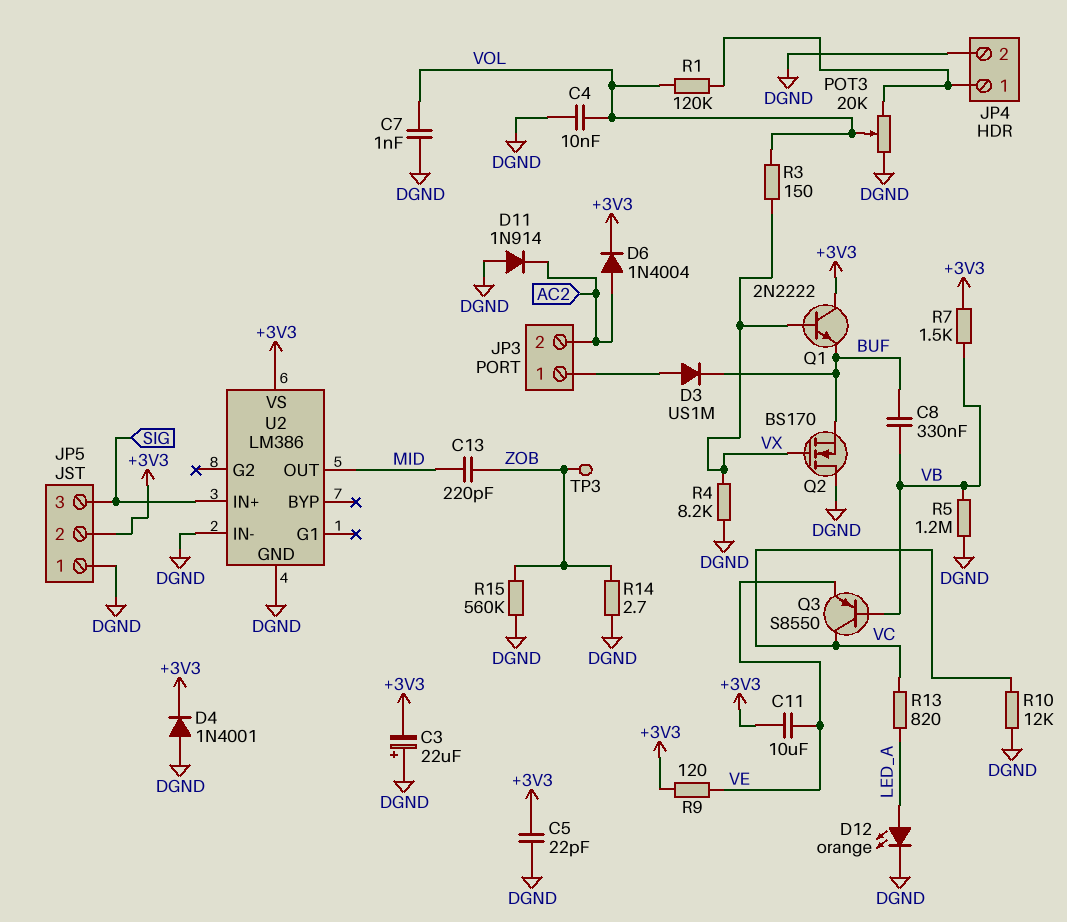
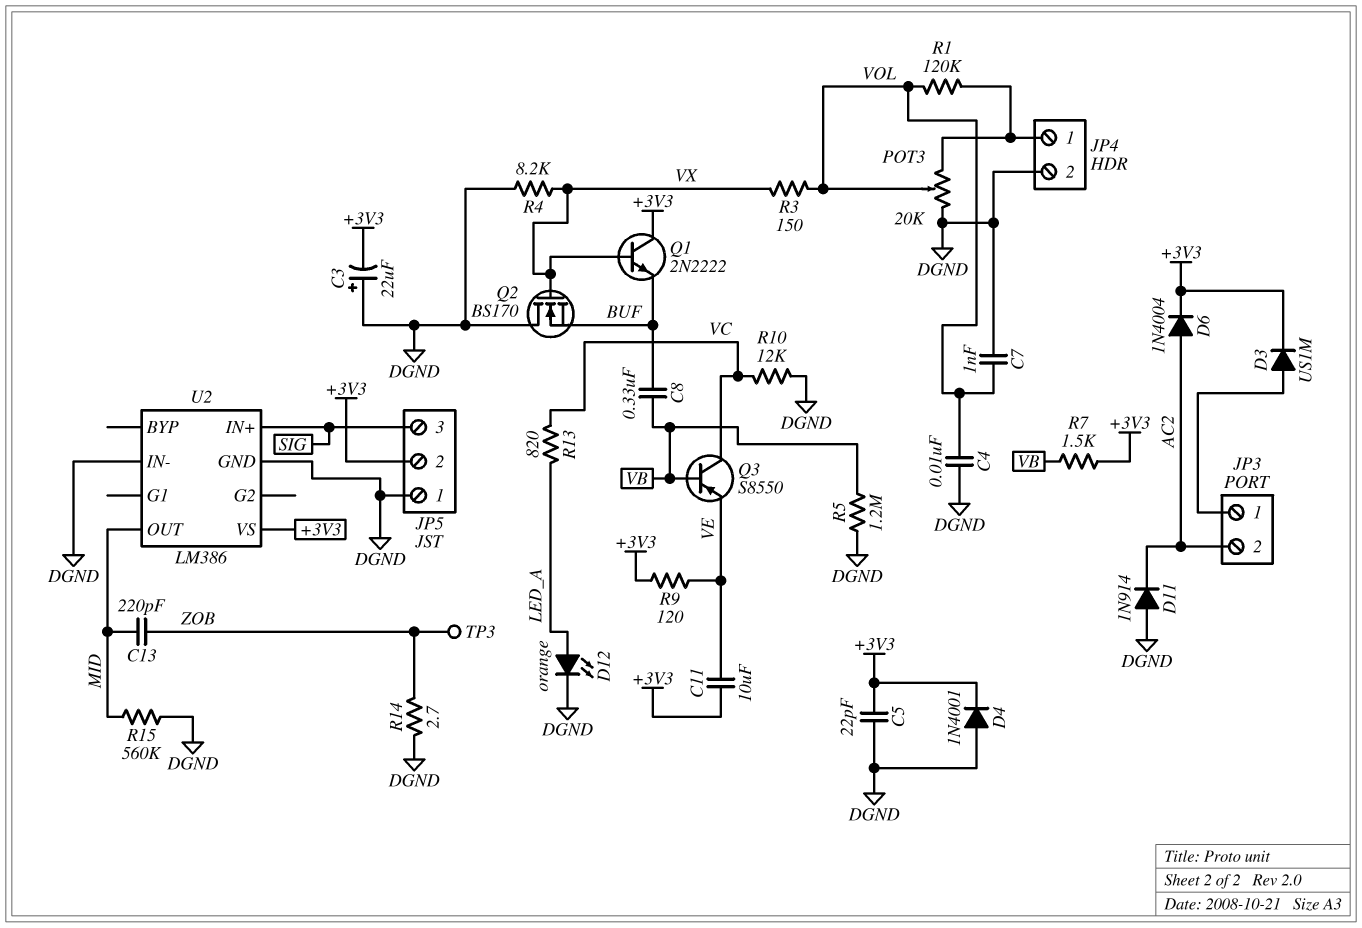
D3: diode US1M (A JP3/1, K BUF) -> diode US1M (A JP3/1, K +3V3)
R15: 560k (DGND, ZOB) -> 560k (DGND, MID)

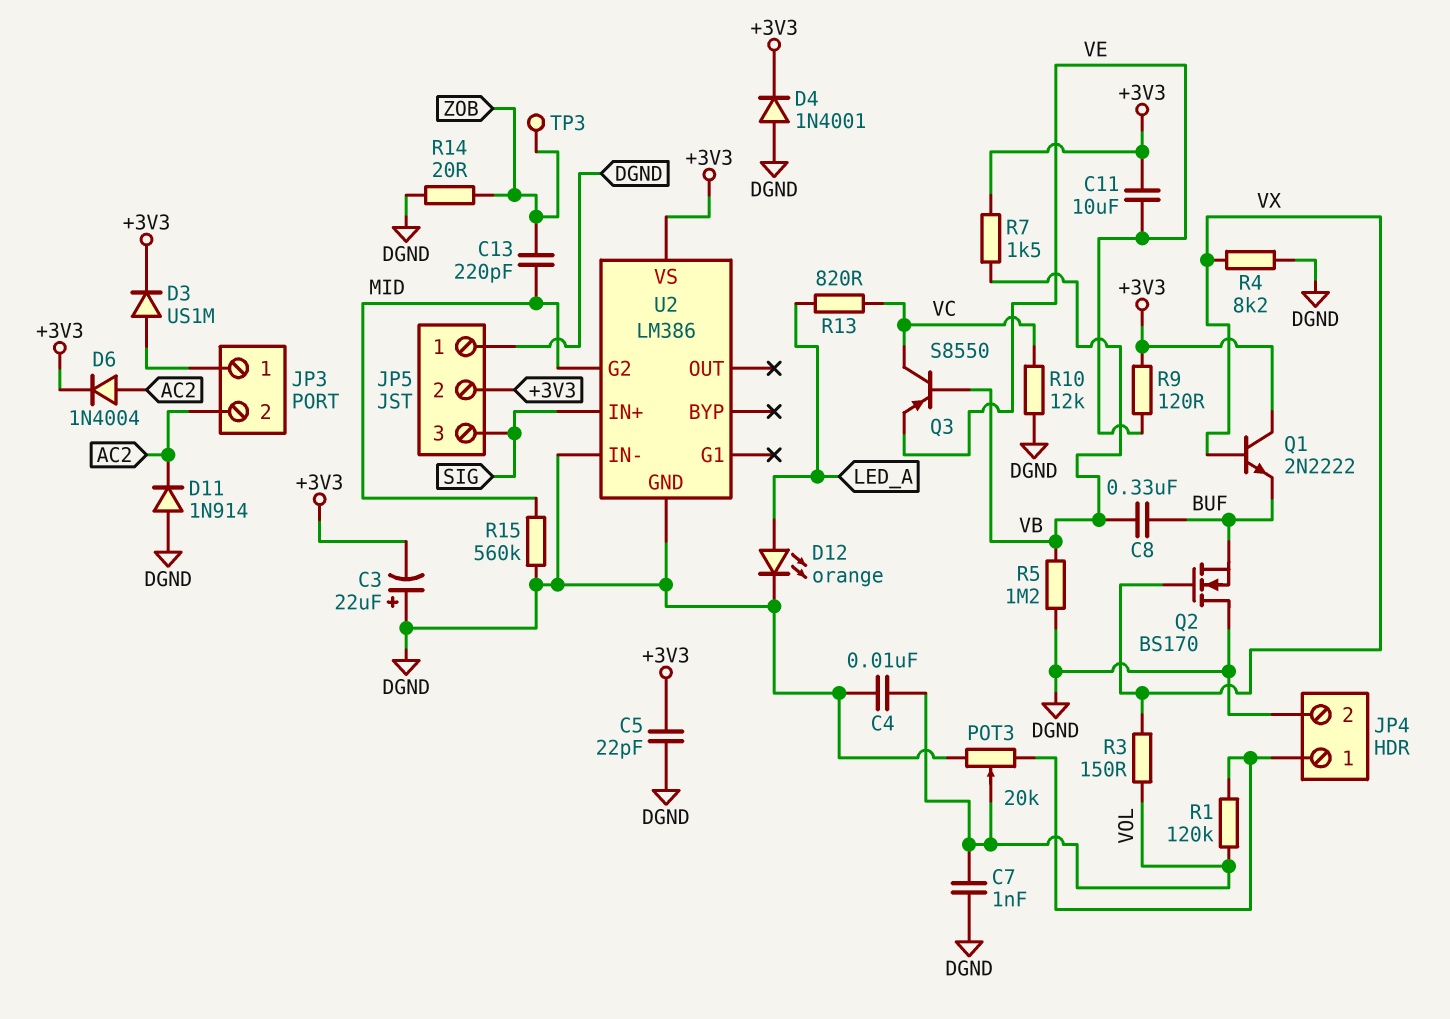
R14: 2.7 (DGND, ZOB) -> 20 (DGND, ZOB)
U2 pin G2: none -> MID
U2 pin OUT: MID -> none

